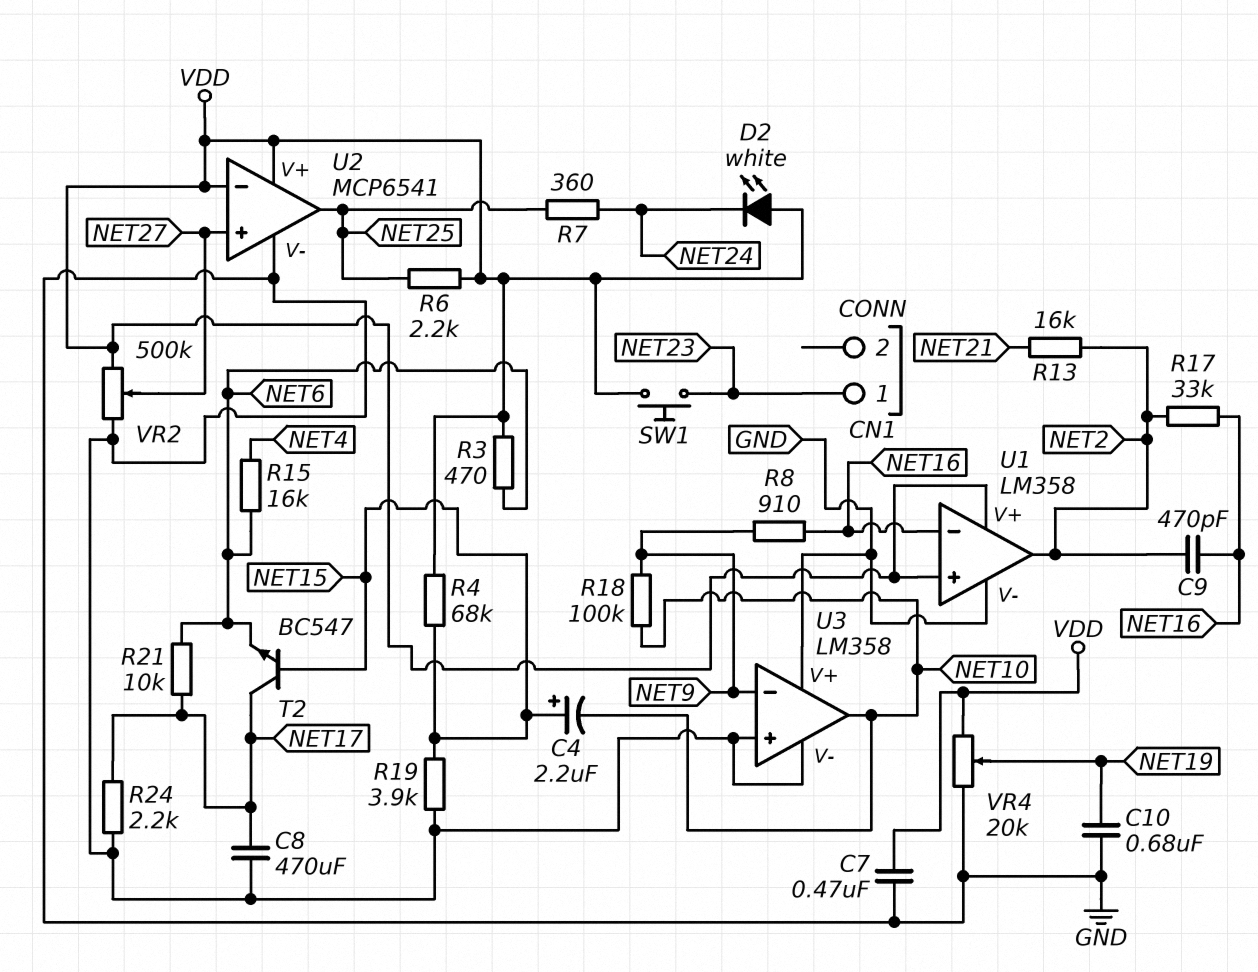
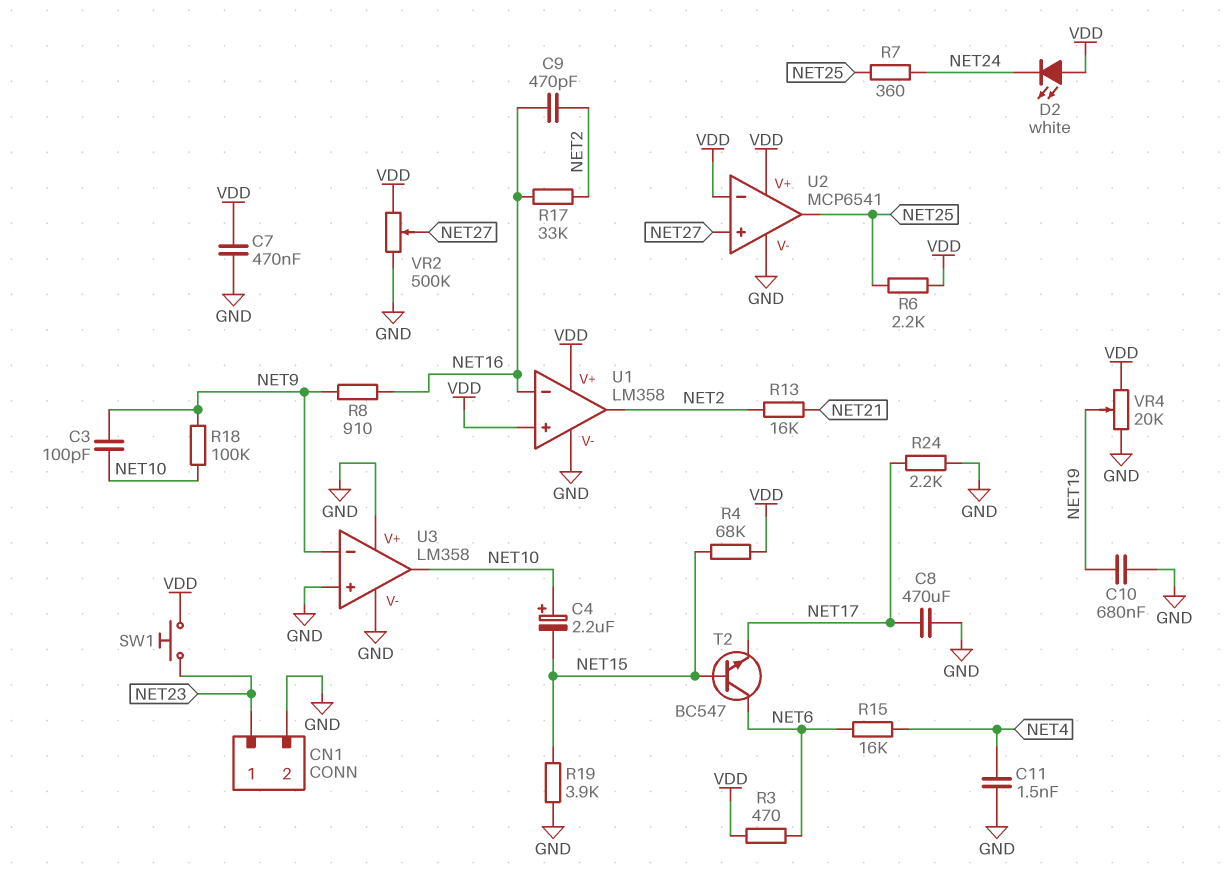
C3: none -> 100pF (NET9, NET10)
C4: 2.2uF (plus NET15, minus NET10) -> 2.2uF (plus NET10, minus NET15)
C11: none -> 1.5nF (GND, NET4)
CN1 pin 2: none -> GND
R21: 10k (NET6, NET17) -> none
T2: NPN BC547 (B NET15, C NET17, E NET6) -> NPN BC547 (B NET15, C NET6, E NET17)

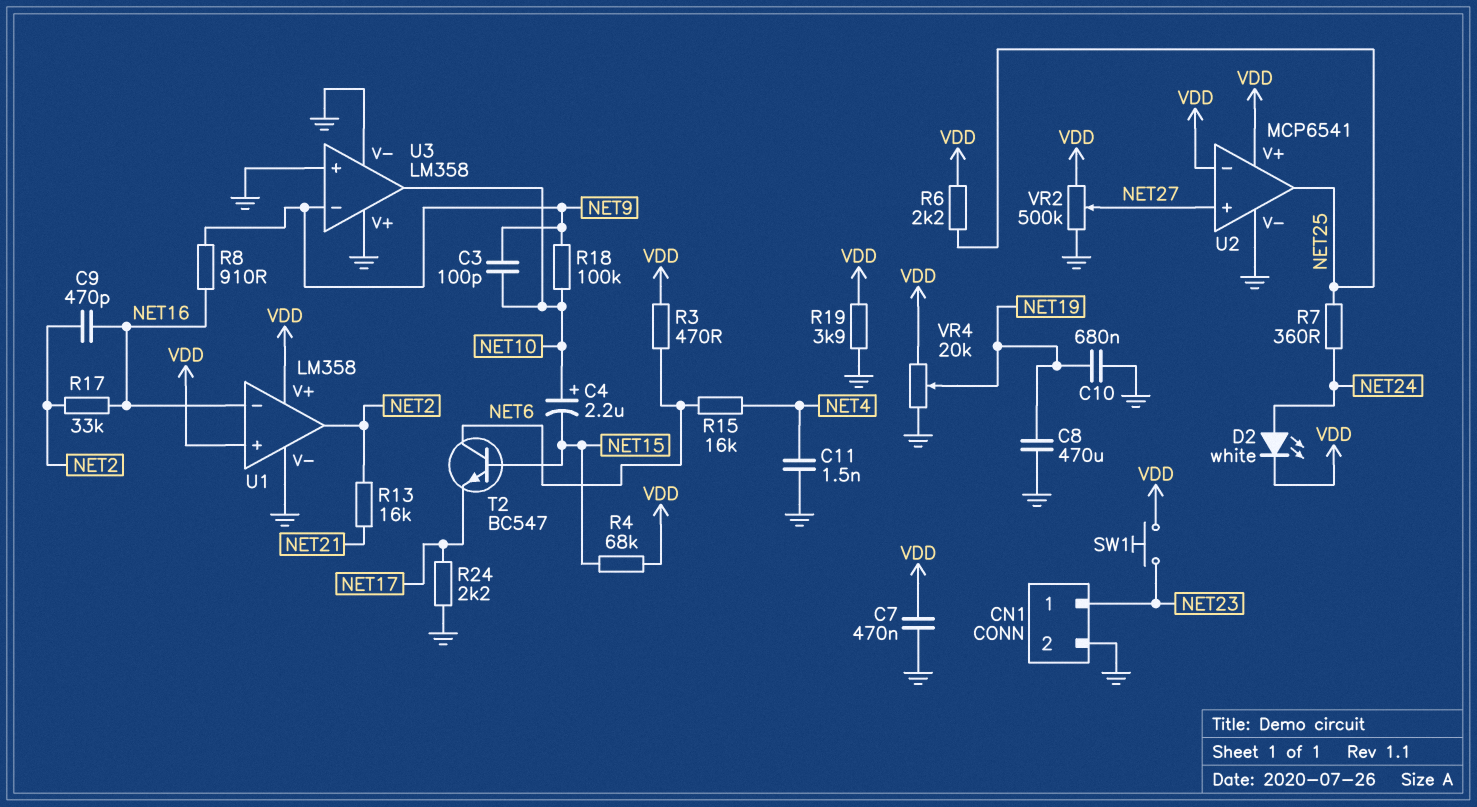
C8: 470uF (GND, NET17) -> 470uF (GND, NET19)
D2: LED white (A VDD, K NET24) -> LED white (A NET24, K VDD)
R19: 3.9k (GND, NET15) -> 3.9k (GND, VDD)

